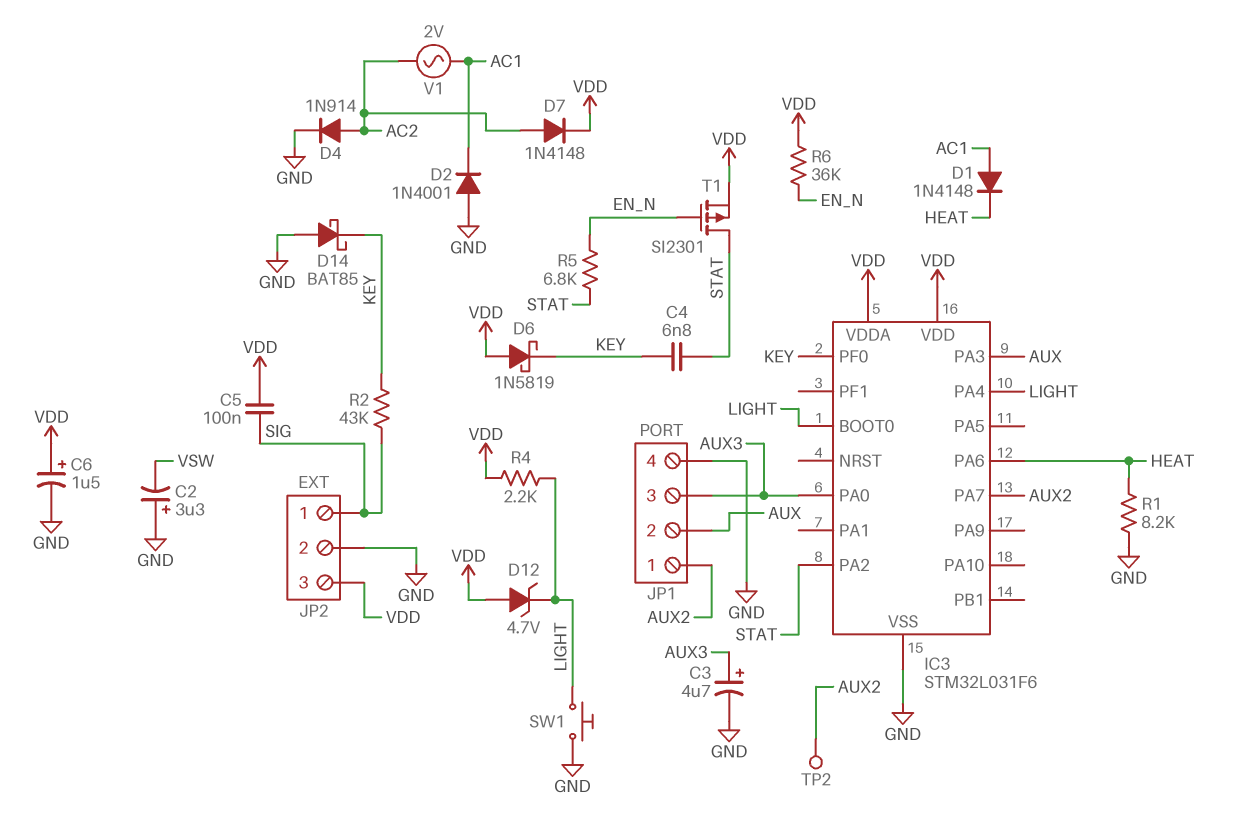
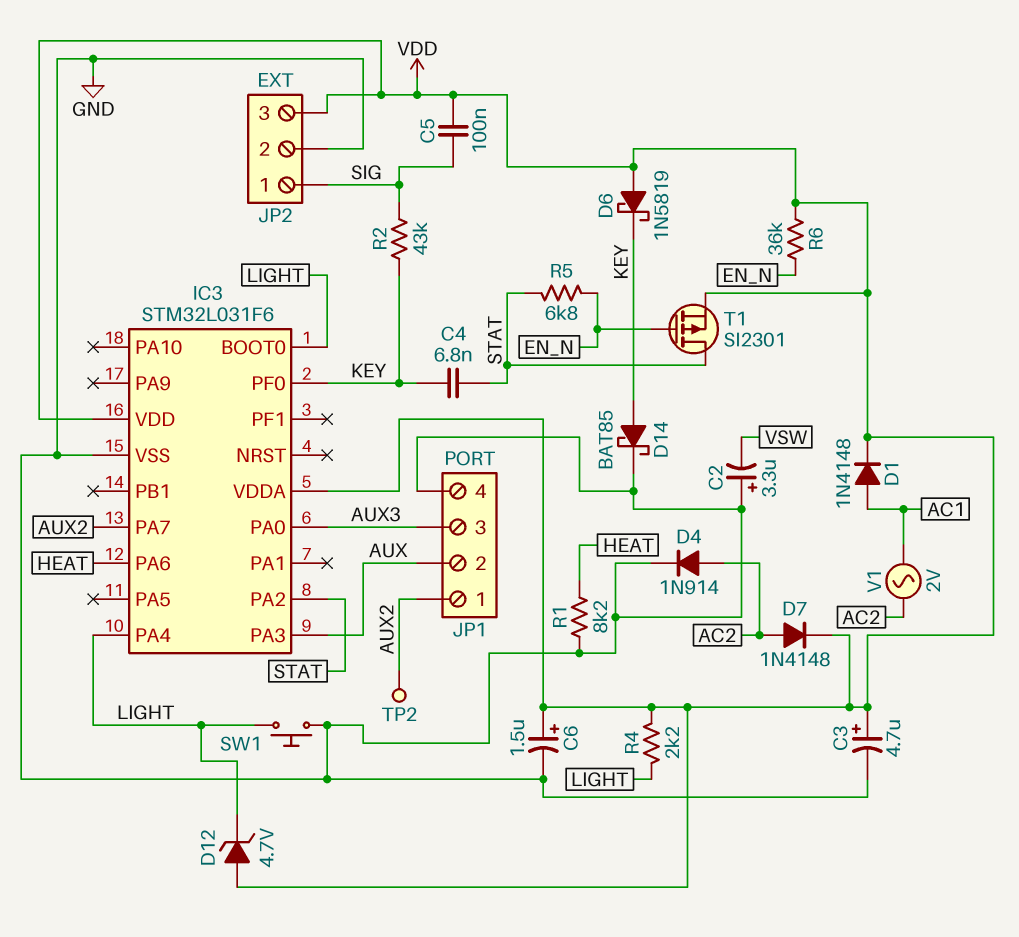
C3: 4.7uF (plus AUX3, minus GND) -> 4.7uF (plus VDD, minus GND)
D1: diode 1N4148 (A AC1, K HEAT) -> diode 1N4148 (A AC1, K VDD)
D2: diode 1N4001 (A GND, K AC1) -> none
D14: schottky BAT85 (A GND, K KEY) -> schottky BAT85 (A KEY, K GND)

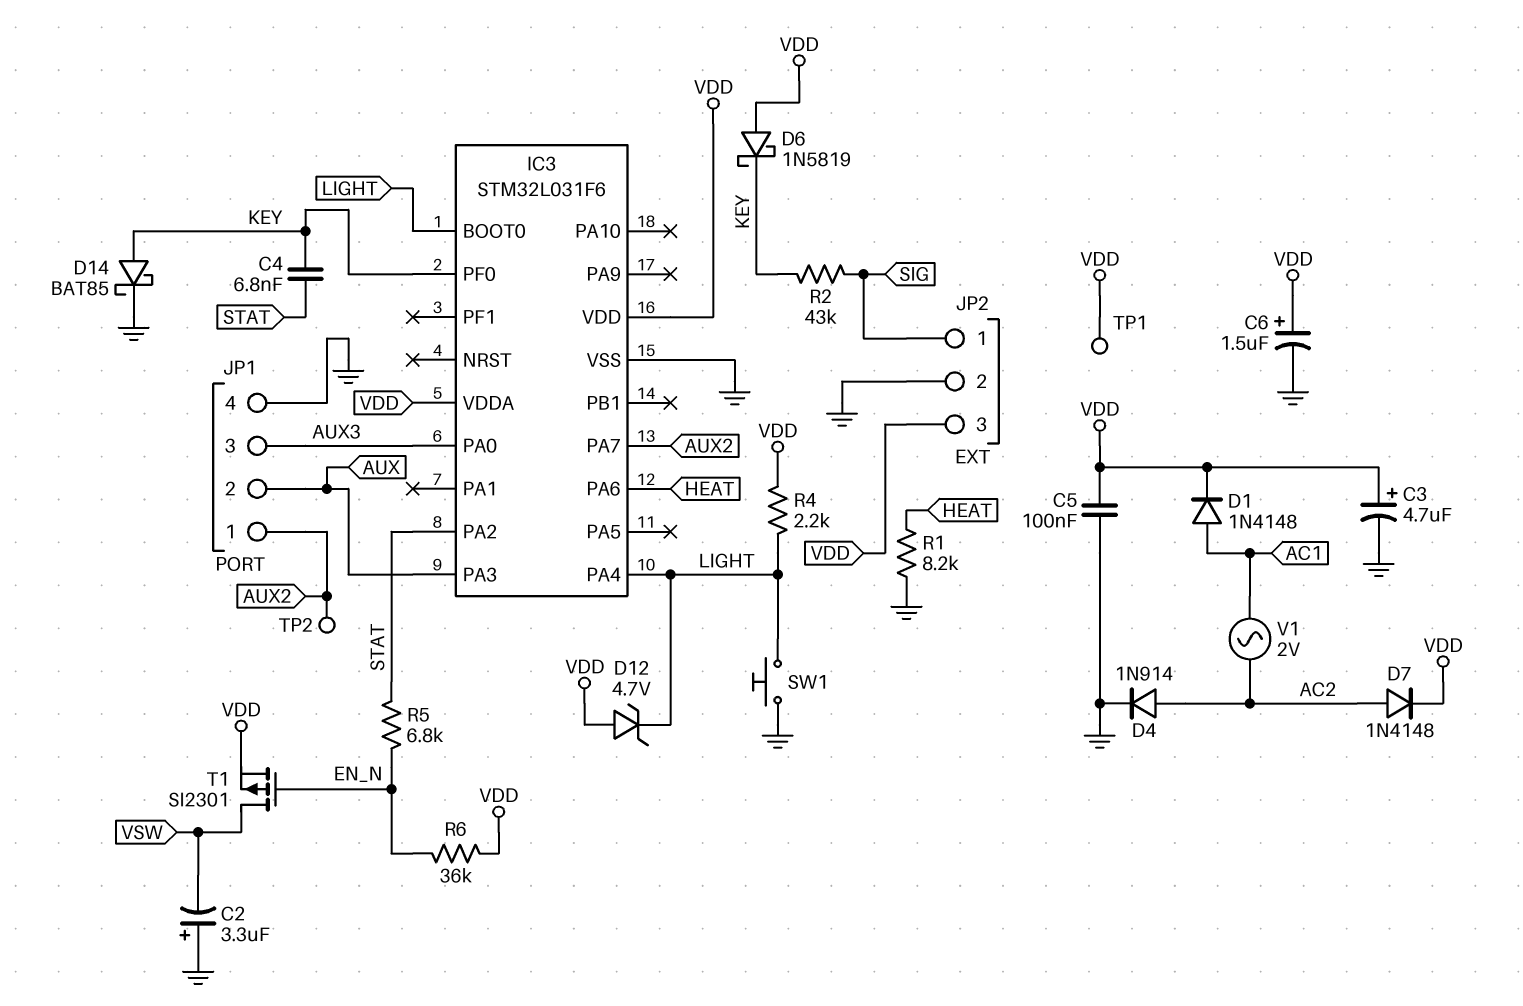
C5: 100nF (SIG, VDD) -> 100nF (GND, VDD)
T1: PMOS SI2301 (G EN_N, D STAT, S VDD) -> PMOS SI2301 (G EN_N, D VSW, S VDD)
TP1: none -> test point (VDD)

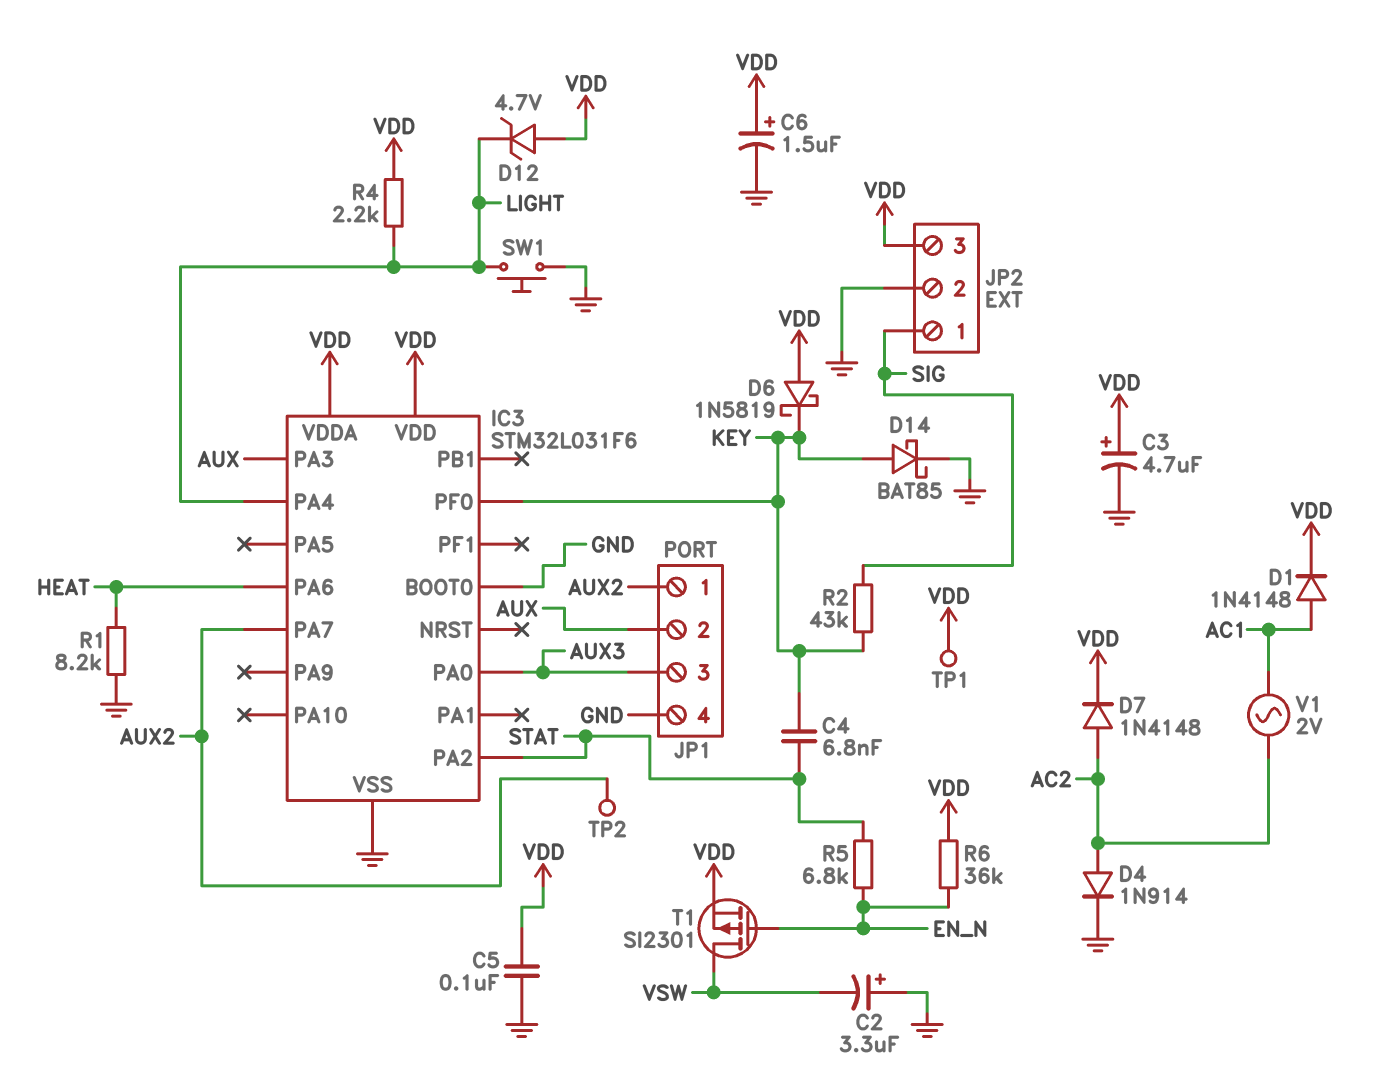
IC3 pin BOOT0: LIGHT -> GND

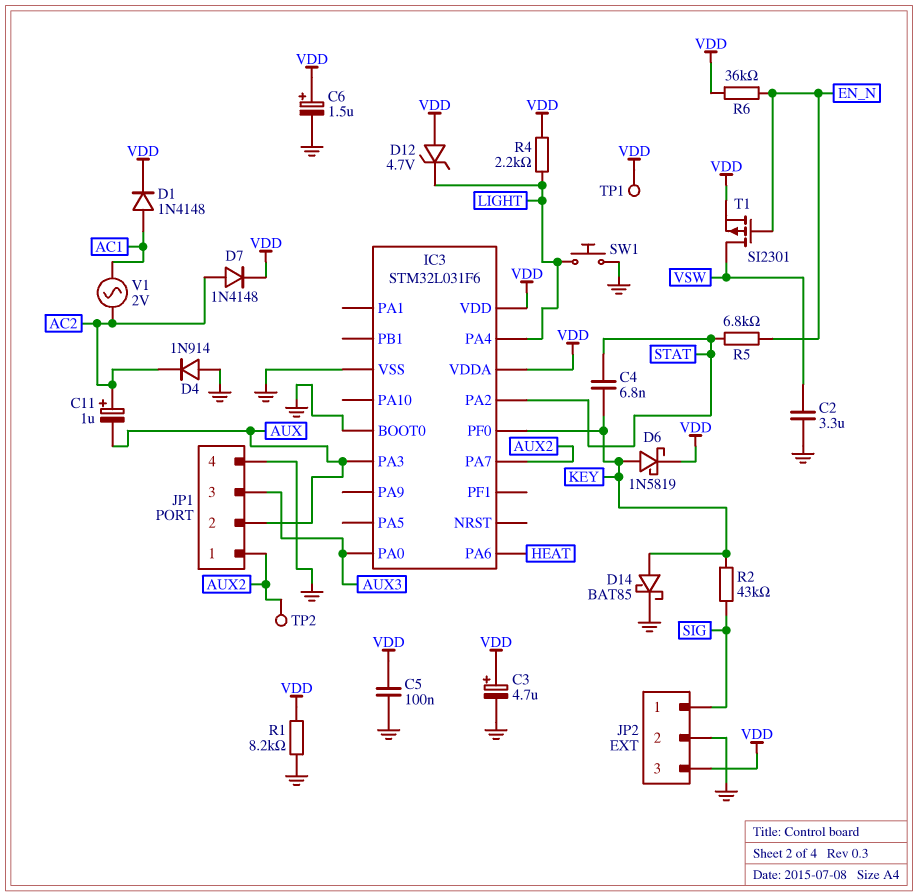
C2: 3.3uF (plus GND, minus VSW) -> 3.3uF (GND, VSW)
C11: none -> 1uF (plus AC2, minus AUX)
D4: diode 1N914 (A AC2, K GND) -> diode 1N914 (A GND, K AC2)
D6: schottky 1N5819 (A VDD, K KEY) -> schottky 1N5819 (A KEY, K VDD)
R1: 8.2k (GND, HEAT) -> 8.2k (GND, VDD)

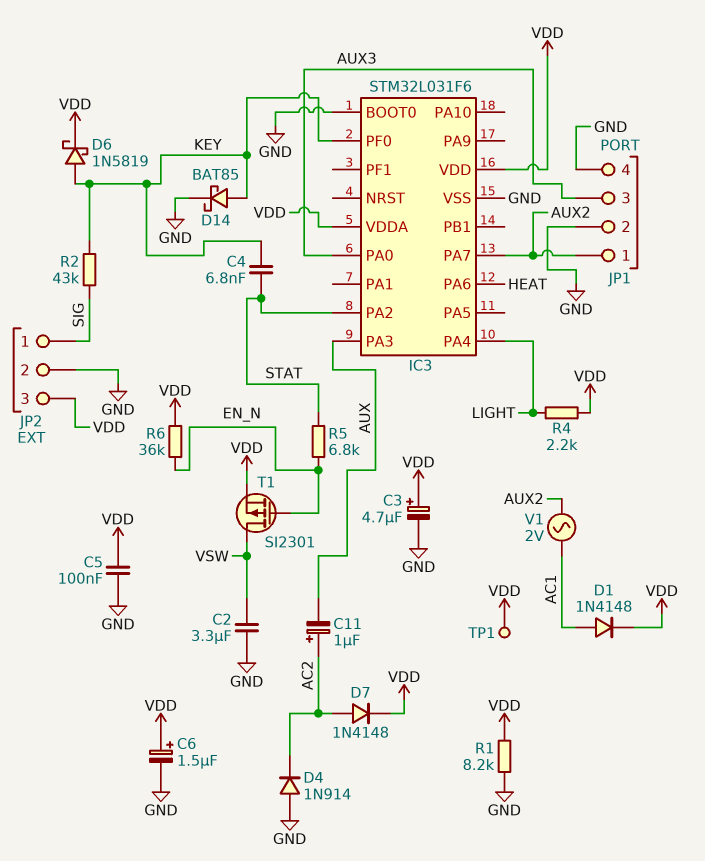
D12: zener 4.7V (A VDD, K LIGHT) -> none
JP1 pin 2: AUX -> GND
SW1: button (GND, LIGHT) -> none
TP2: test point (AUX2) -> none
V1: AC 2V (AC1, AC2) -> AC 2V (AC1, AUX2)

